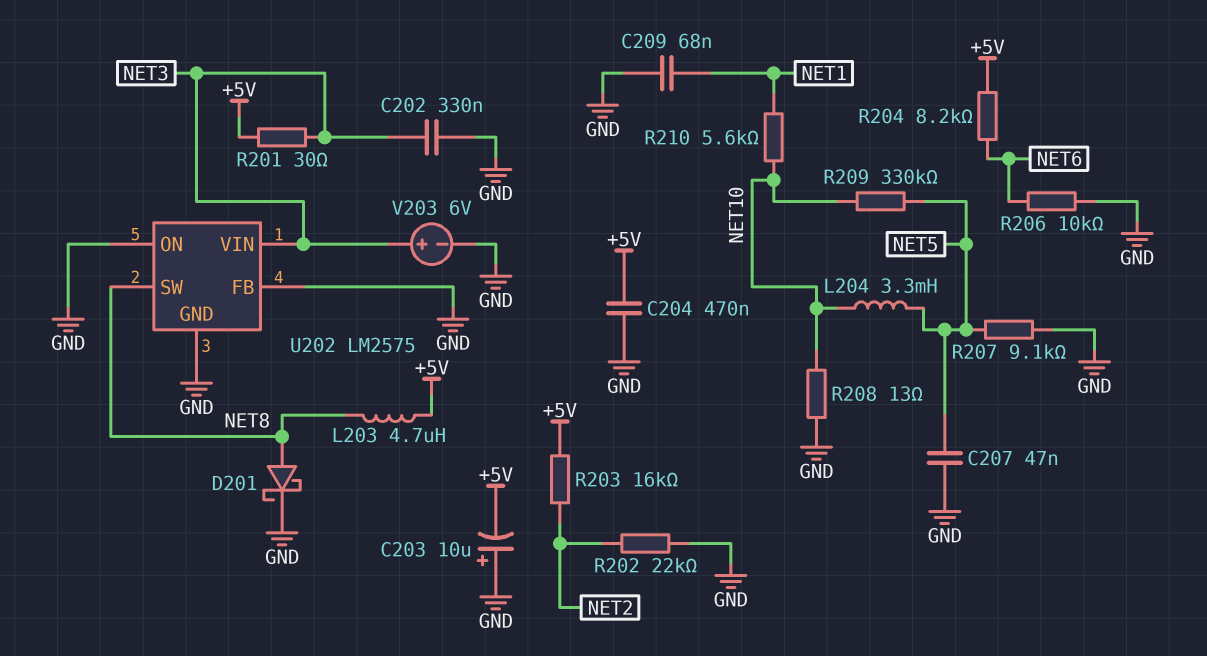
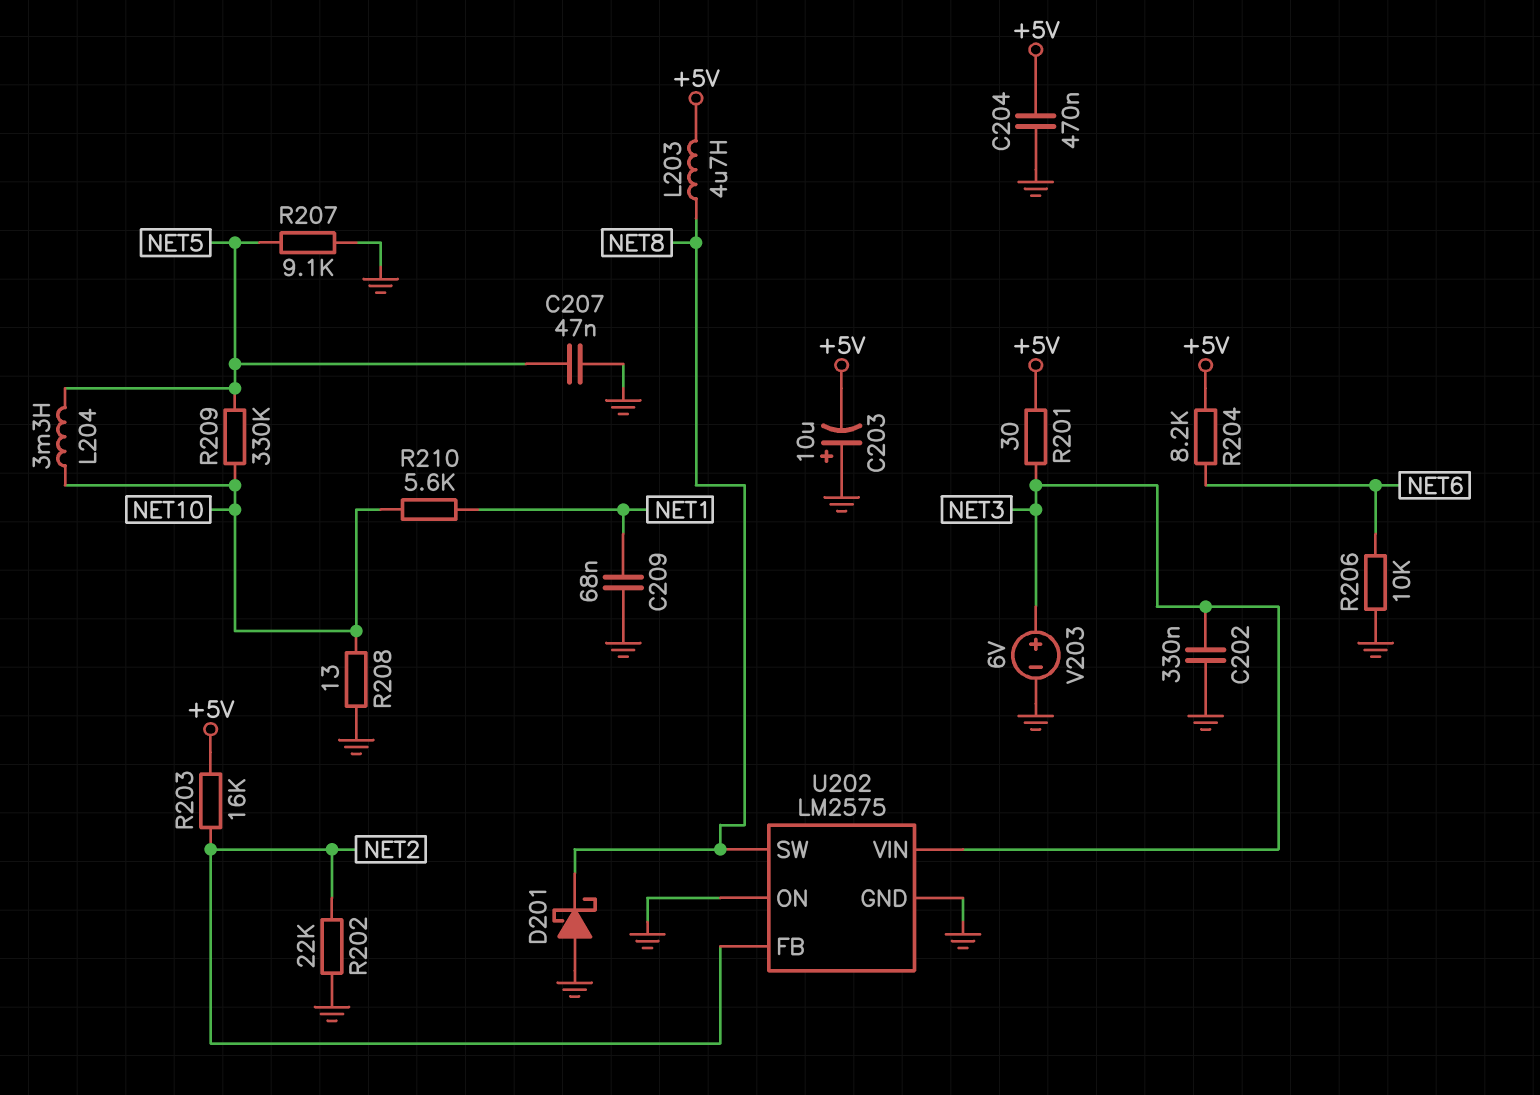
D201: schottky (A NET8, K GND) -> schottky (A GND, K NET8)
U202 pin FB: GND -> NET2

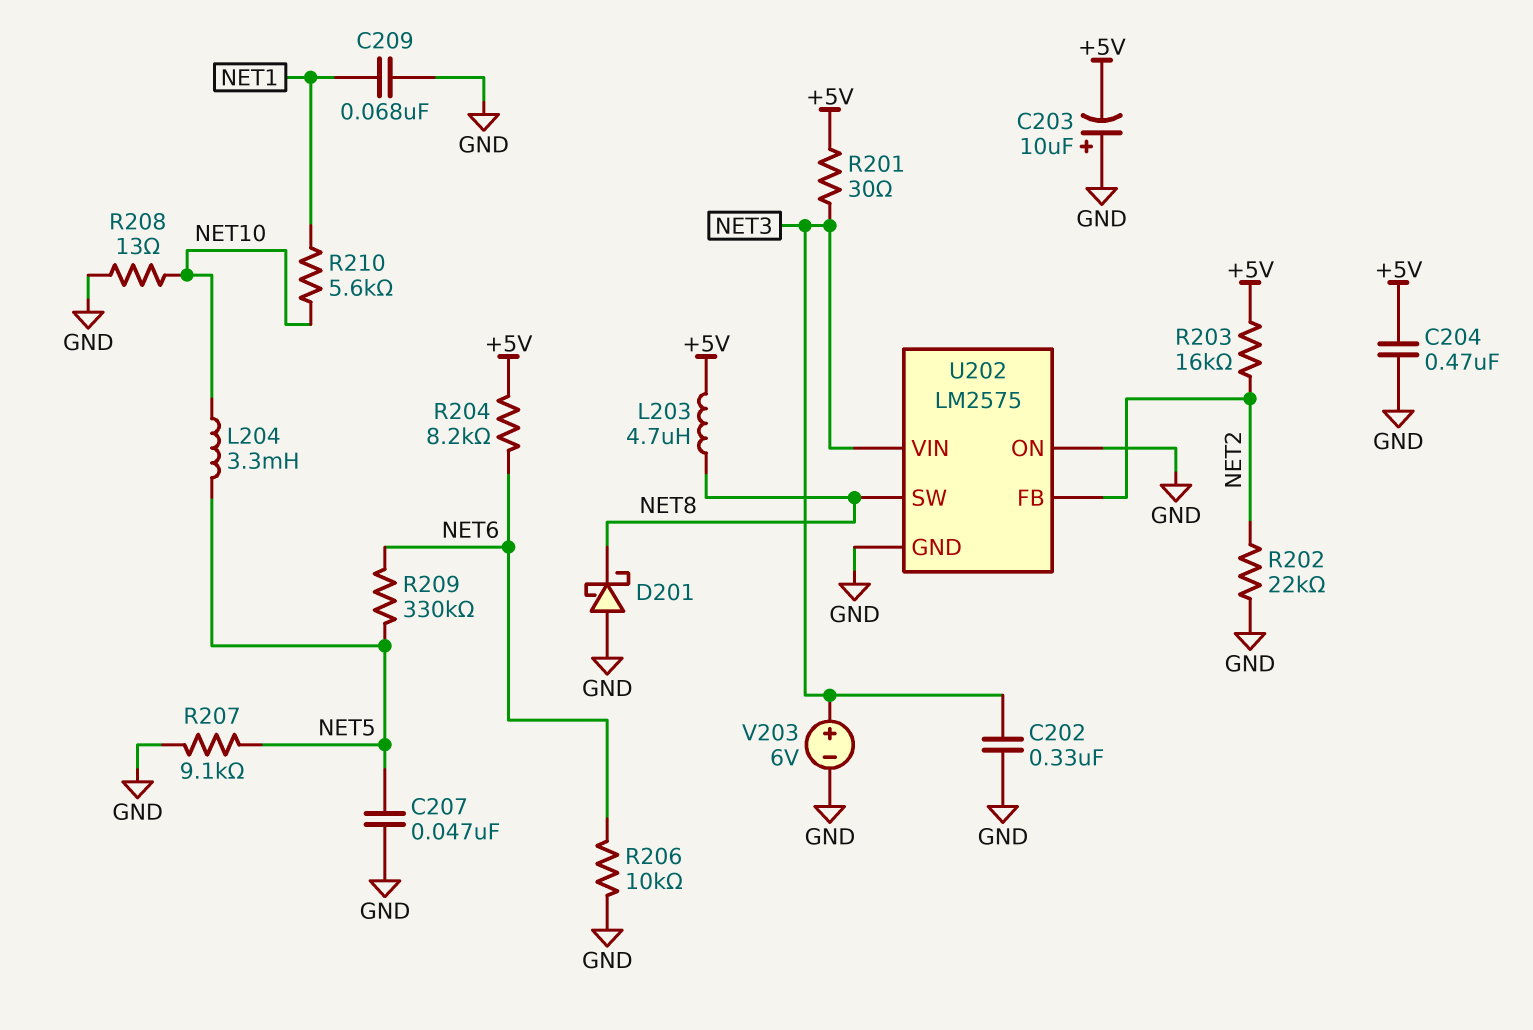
R209: 330k (NET5, NET10) -> 330k (NET5, NET6)

